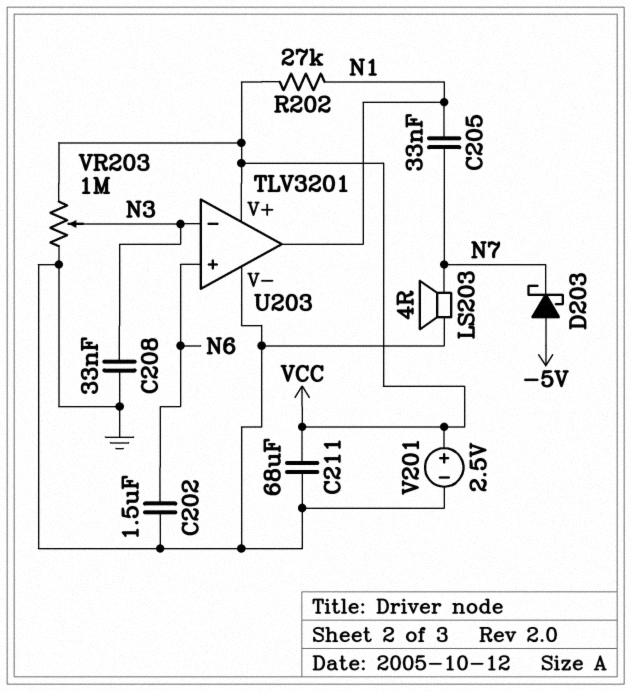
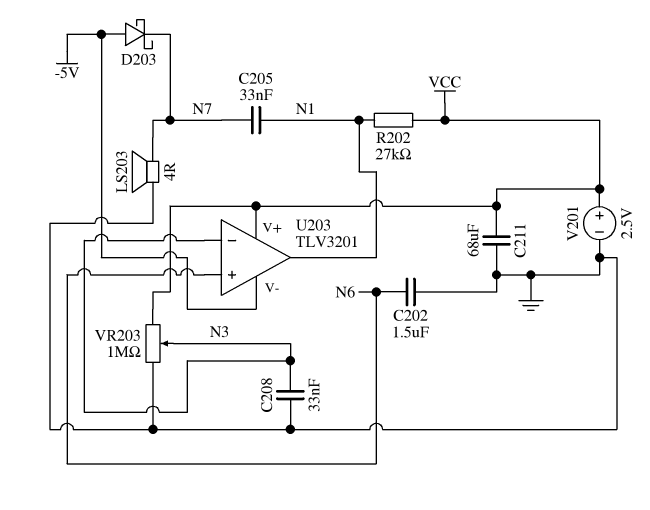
U203 pin V-: GND -> -5V

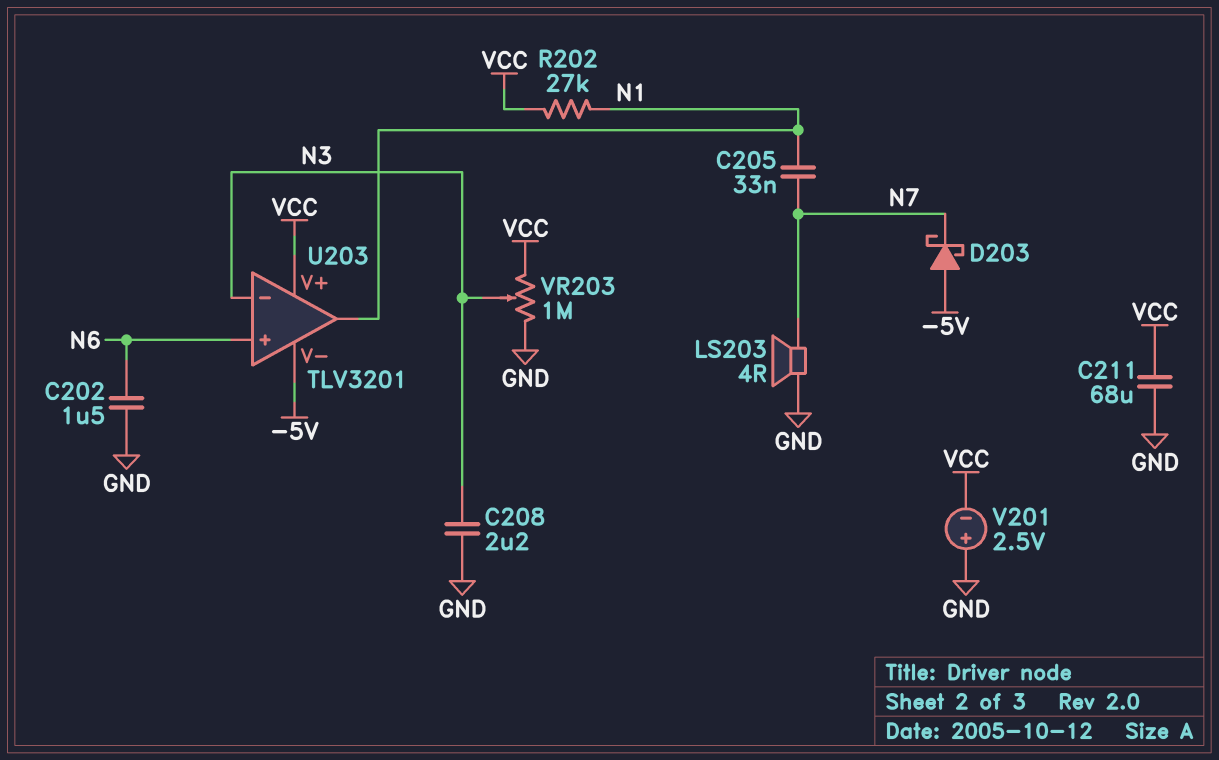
C208: 33nF (GND, N3) -> 2.2uF (GND, N3)
V201: 2.5V (plus VCC, minus GND) -> 2.5V (plus GND, minus VCC)

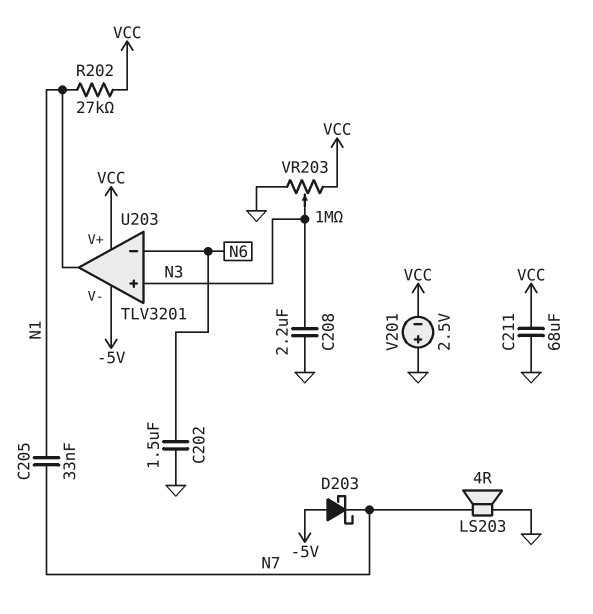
U203 pin in+: N6 -> N3
U203 pin in-: N3 -> N6

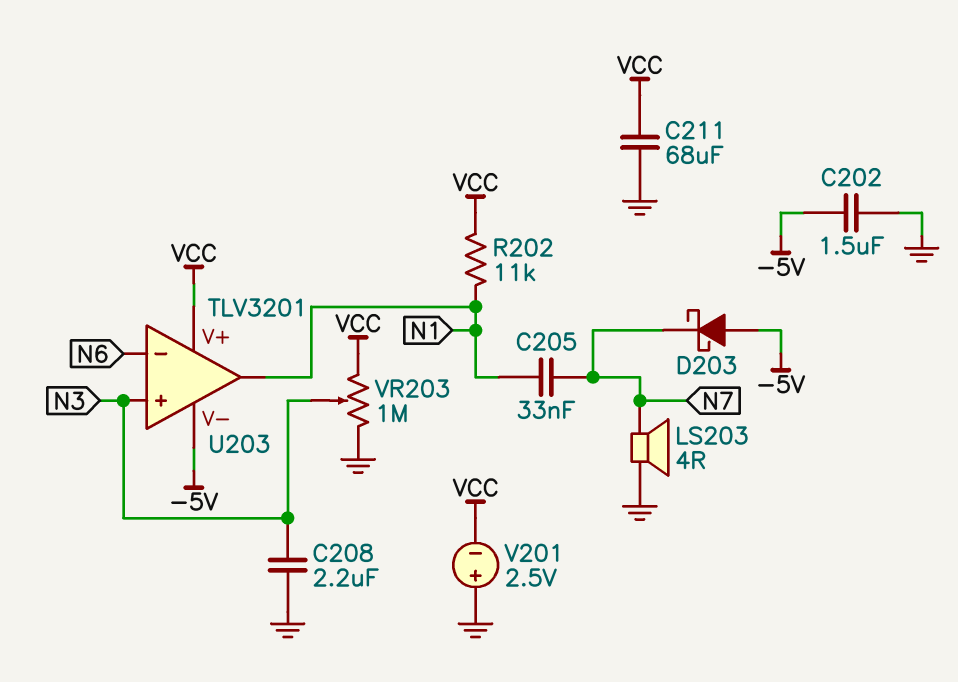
C202: 1.5uF (GND, N6) -> 1.5uF (-5V, GND)
R202: 27k (N1, VCC) -> 11k (N1, VCC)

